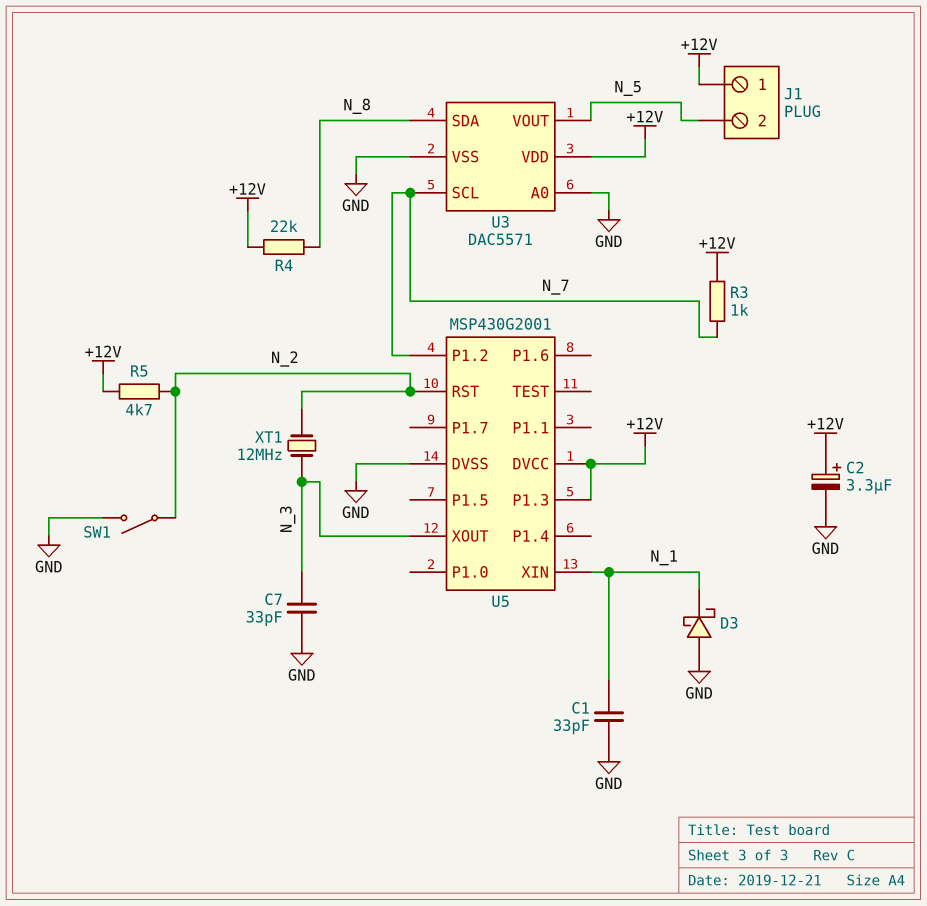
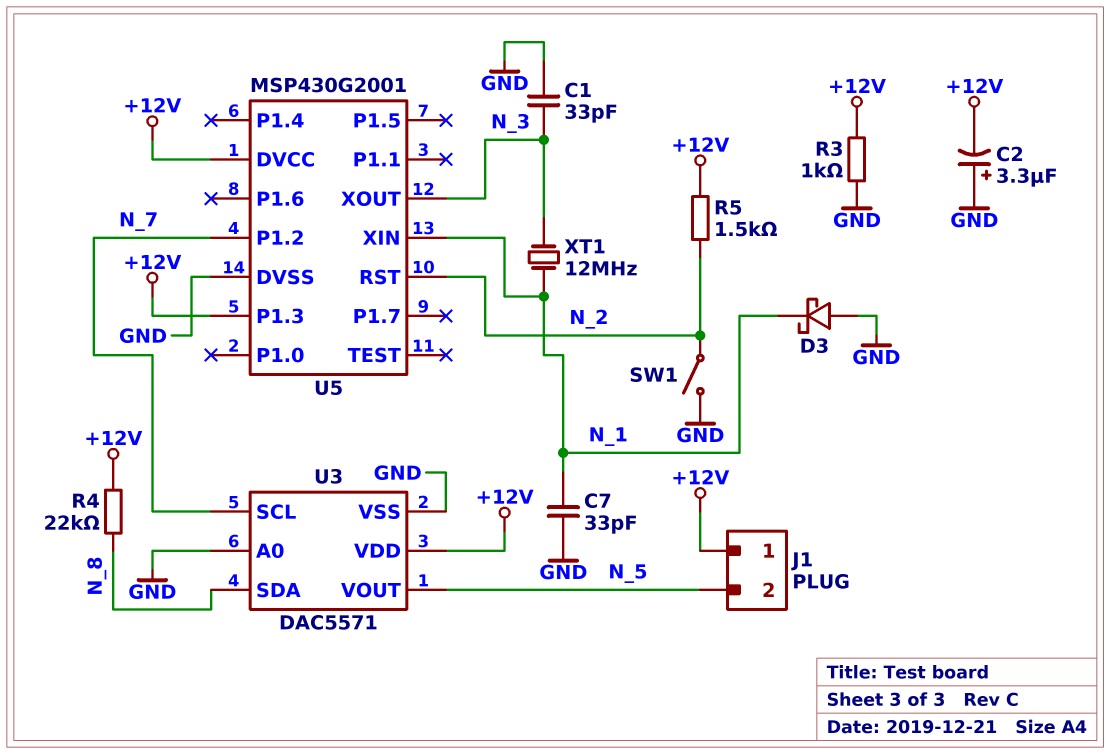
C1: 33pF (GND, N_1) -> 33pF (GND, N_3)
C2: 3.3uF (plus +12V, minus GND) -> 3.3uF (plus GND, minus +12V)
C7: 33pF (GND, N_3) -> 33pF (GND, N_1)
R3: 1k (+12V, N_7) -> 1k (+12V, GND)
R5: 4.7k (+12V, N_2) -> 1.5k (+12V, N_2)
XT1: 12MHz (N_2, N_3) -> 12MHz (N_1, N_3)

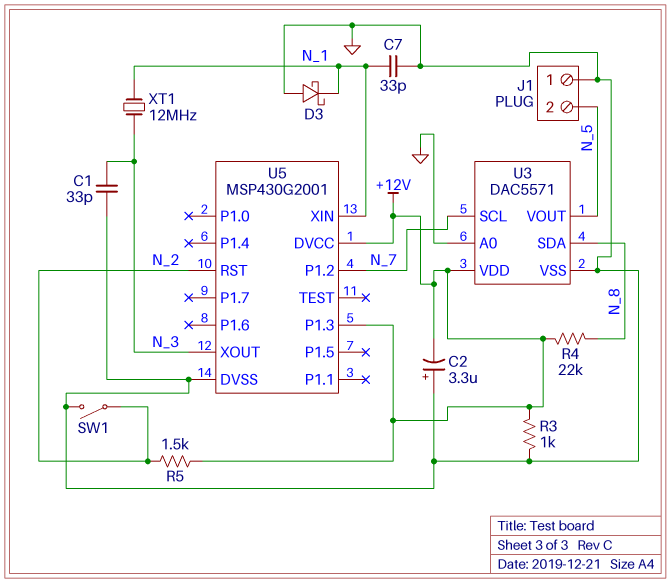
J1 pin 1: +12V -> GND

